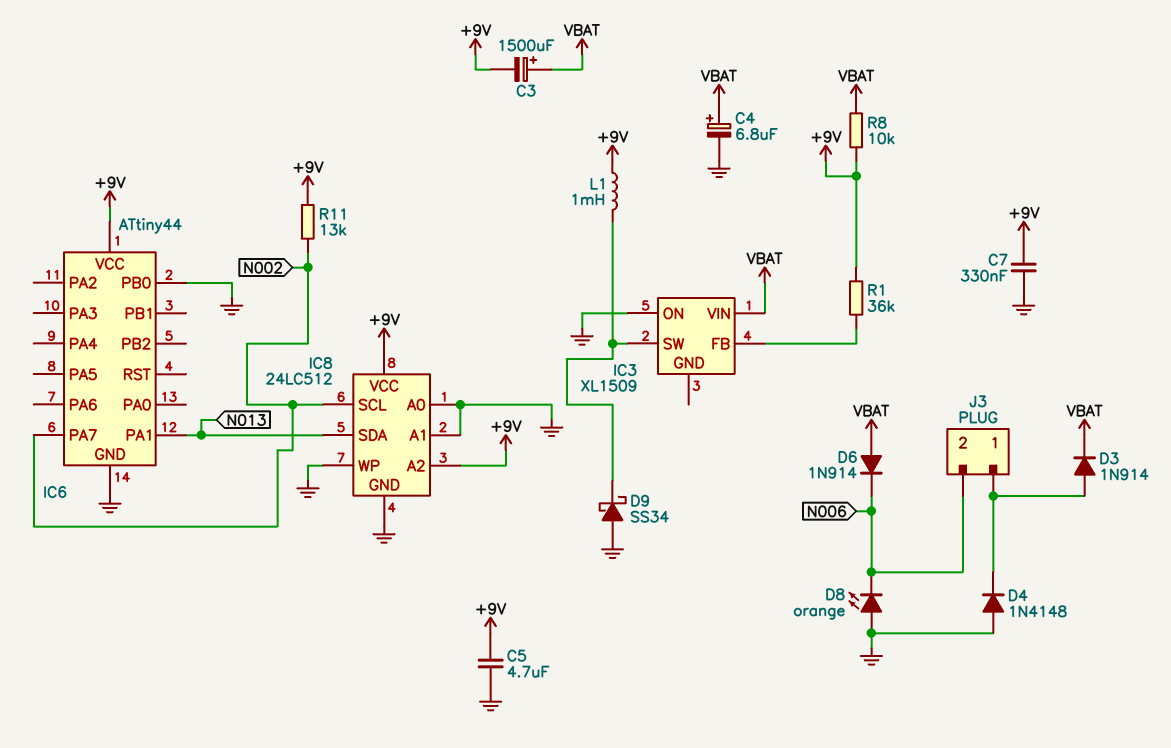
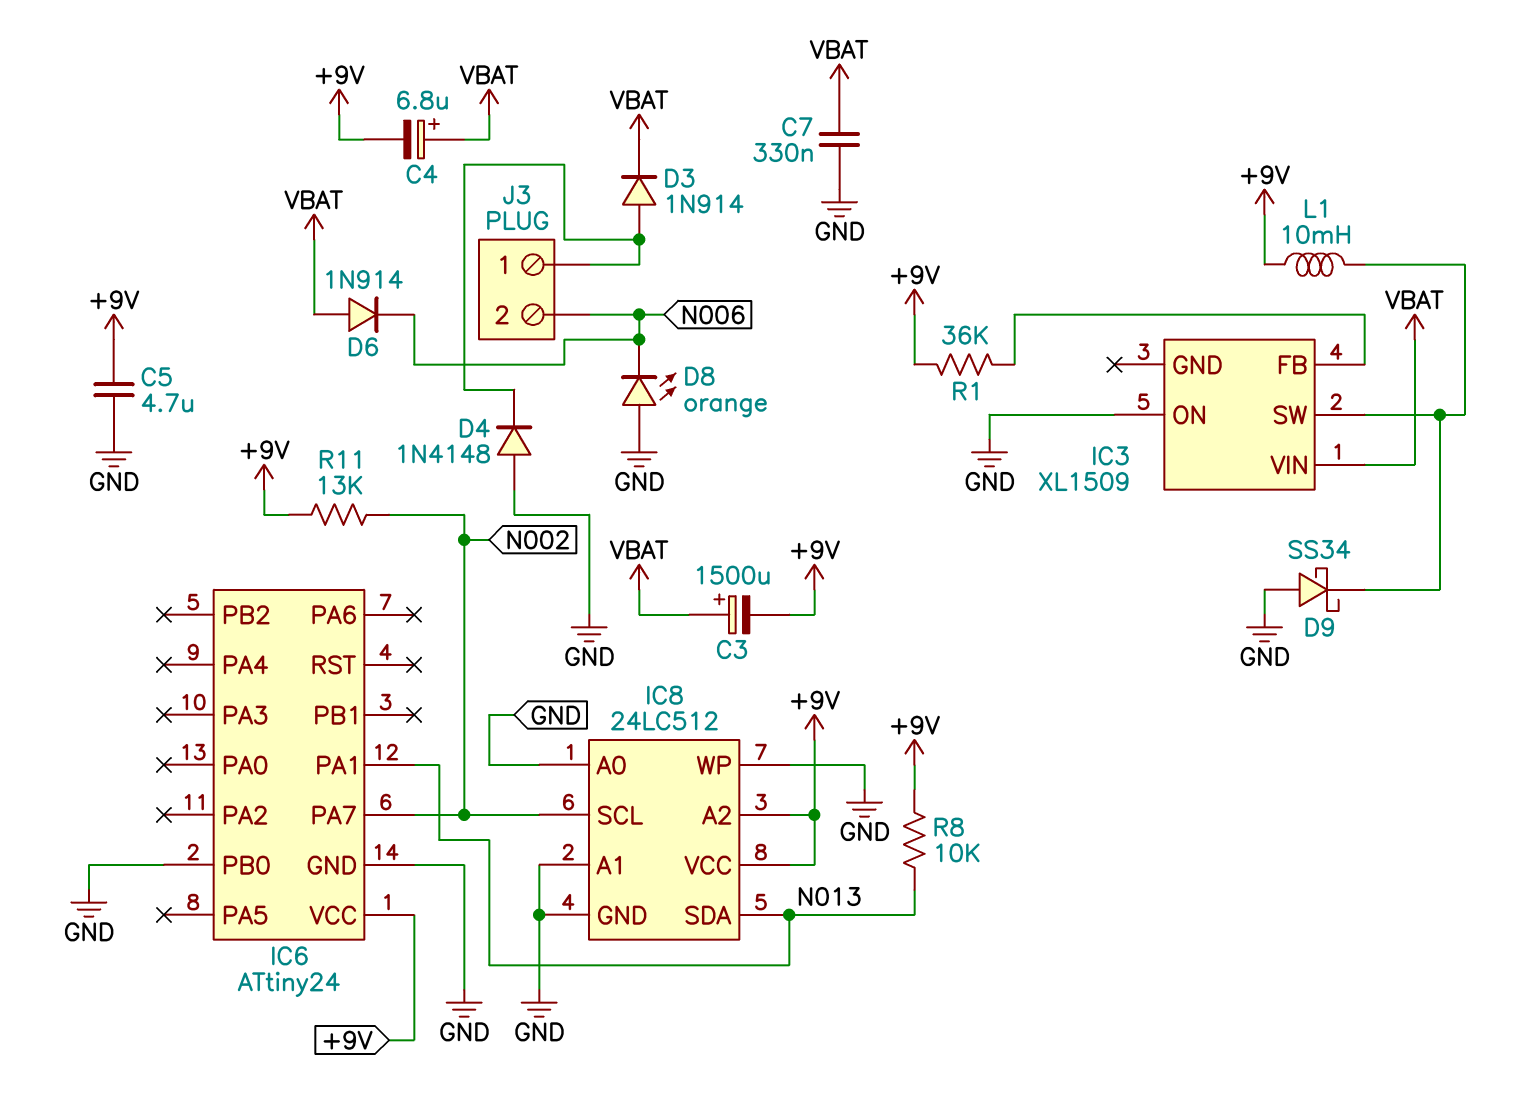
C4: 6.8uF (plus VBAT, minus GND) -> 6.8uF (plus VBAT, minus +9V)
C7: 330nF (+9V, GND) -> 330nF (GND, VBAT)
IC6: ATtiny44 -> ATtiny24
L1: 1mH (+9V, IC3/SW) -> 10mH (+9V, IC3/SW)
R8: 10k (+9V, VBAT) -> 10k (+9V, N013)

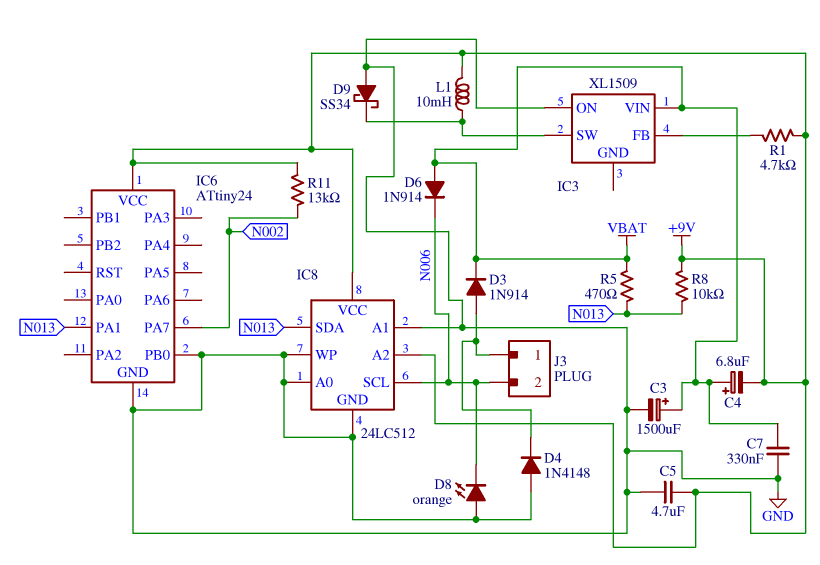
C3: 1500uF (plus VBAT, minus +9V) -> 1500uF (plus VBAT, minus GND)
IC8 pin SCL: N002 -> N006
R1: 36k (+9V, IC3/FB) -> 4.7k (+9V, IC3/FB)
R5: none -> 470 (N013, VBAT)

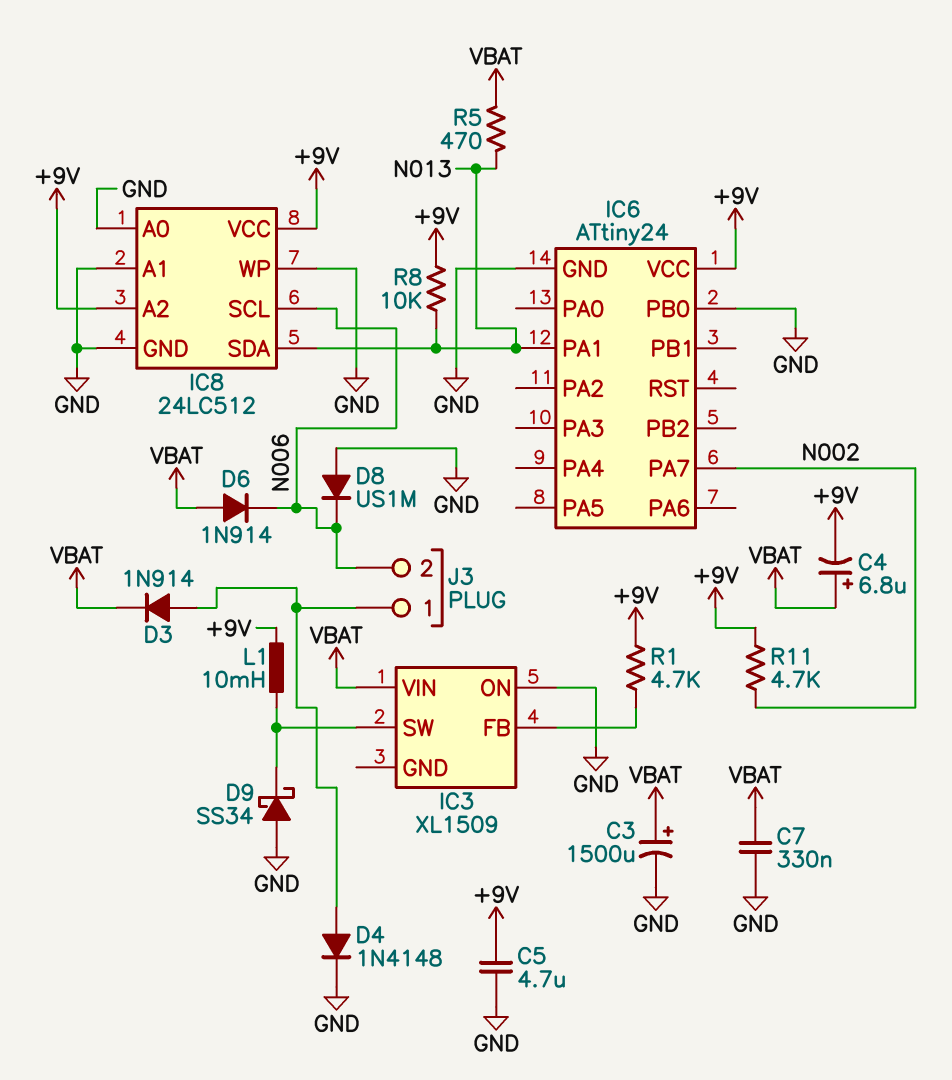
D4: diode 1N4148 (A GND, K J3/1) -> diode 1N4148 (A J3/1, K GND)
D8: LED orange (A GND, K N006) -> diode US1M (A GND, K N006)
R11: 13k (+9V, N002) -> 4.7k (+9V, N002)

